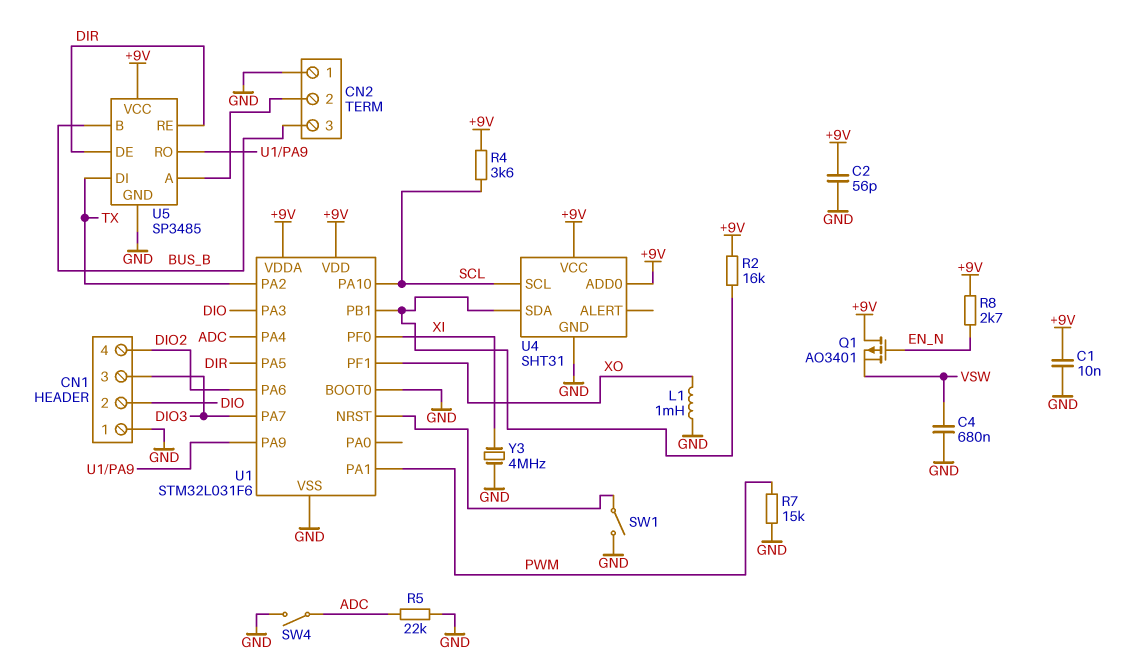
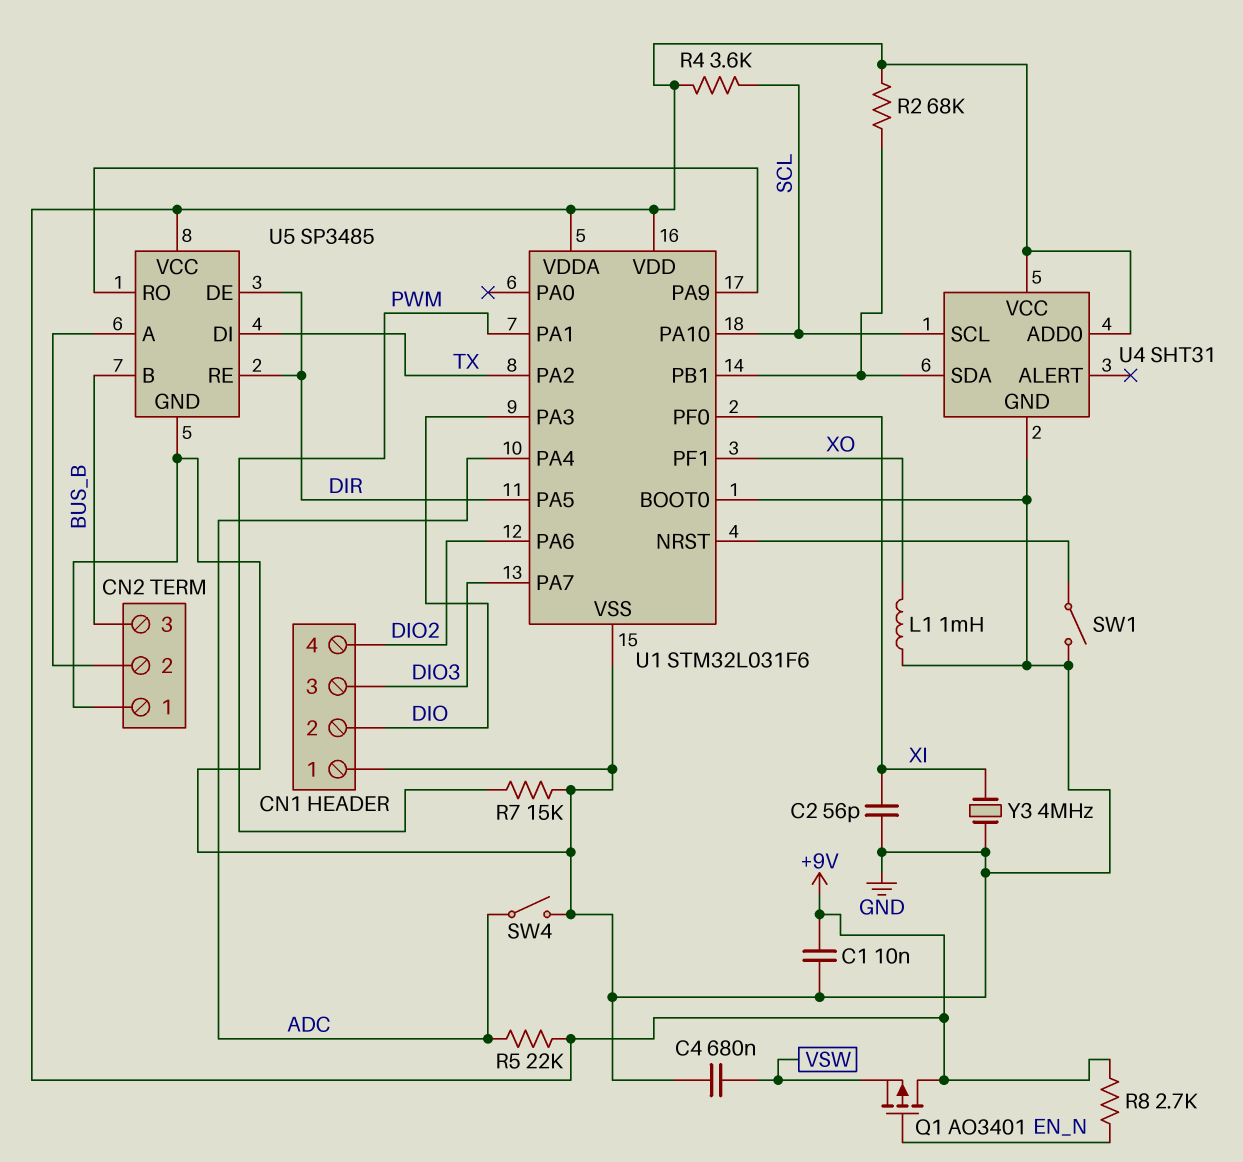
C2: 56pF (+9V, GND) -> 56pF (GND, XI)
R2: 16k (+9V, U1/PB1) -> 68k (+9V, U1/PB1)
R5: 22k (ADC, GND) -> 22k (+9V, ADC)

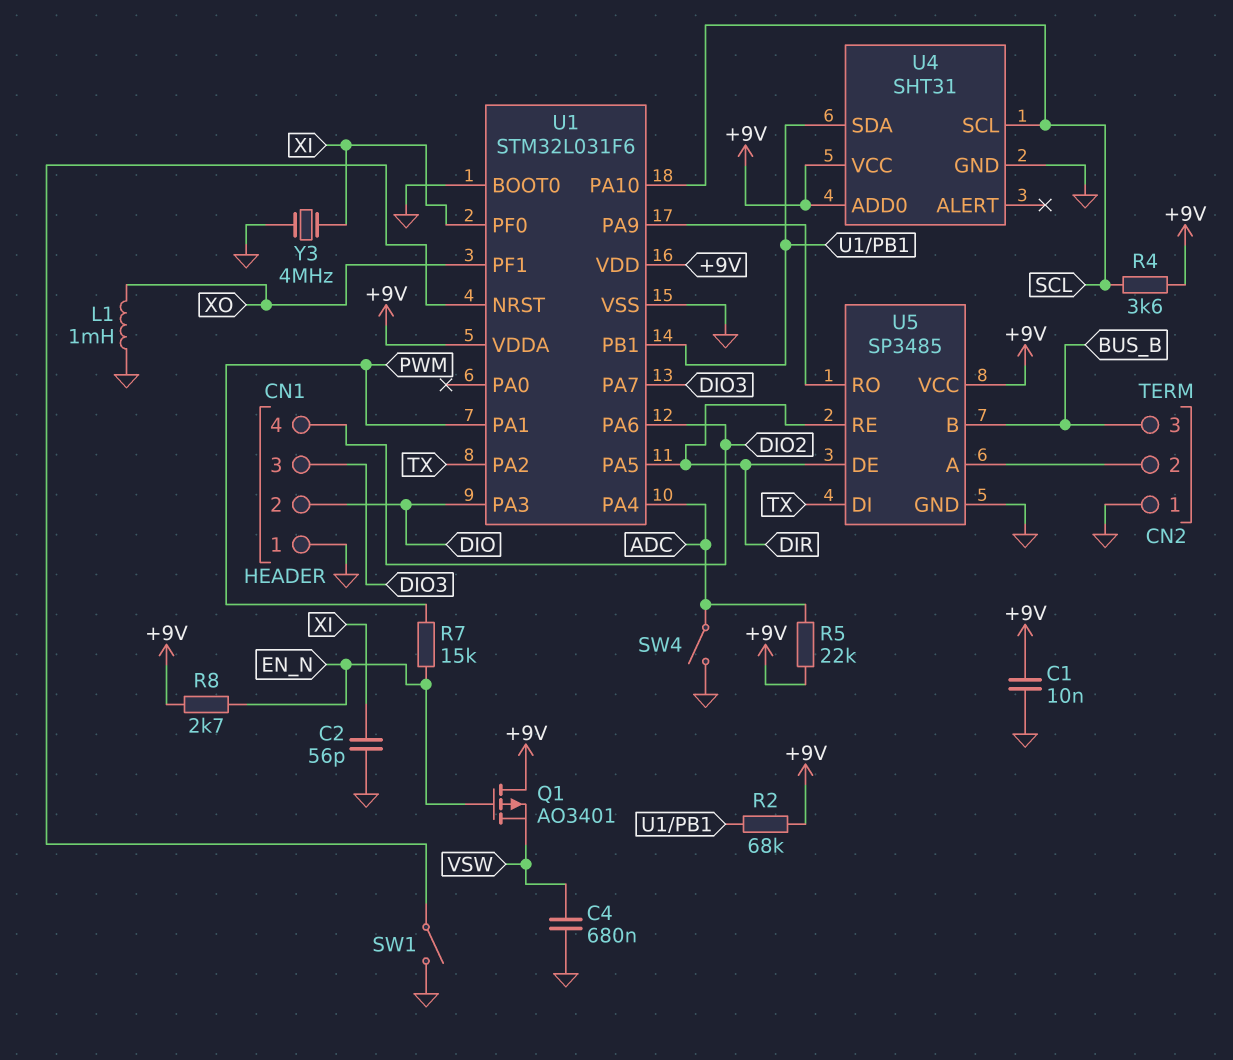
R7: 15k (GND, PWM) -> 15k (EN_N, PWM)

